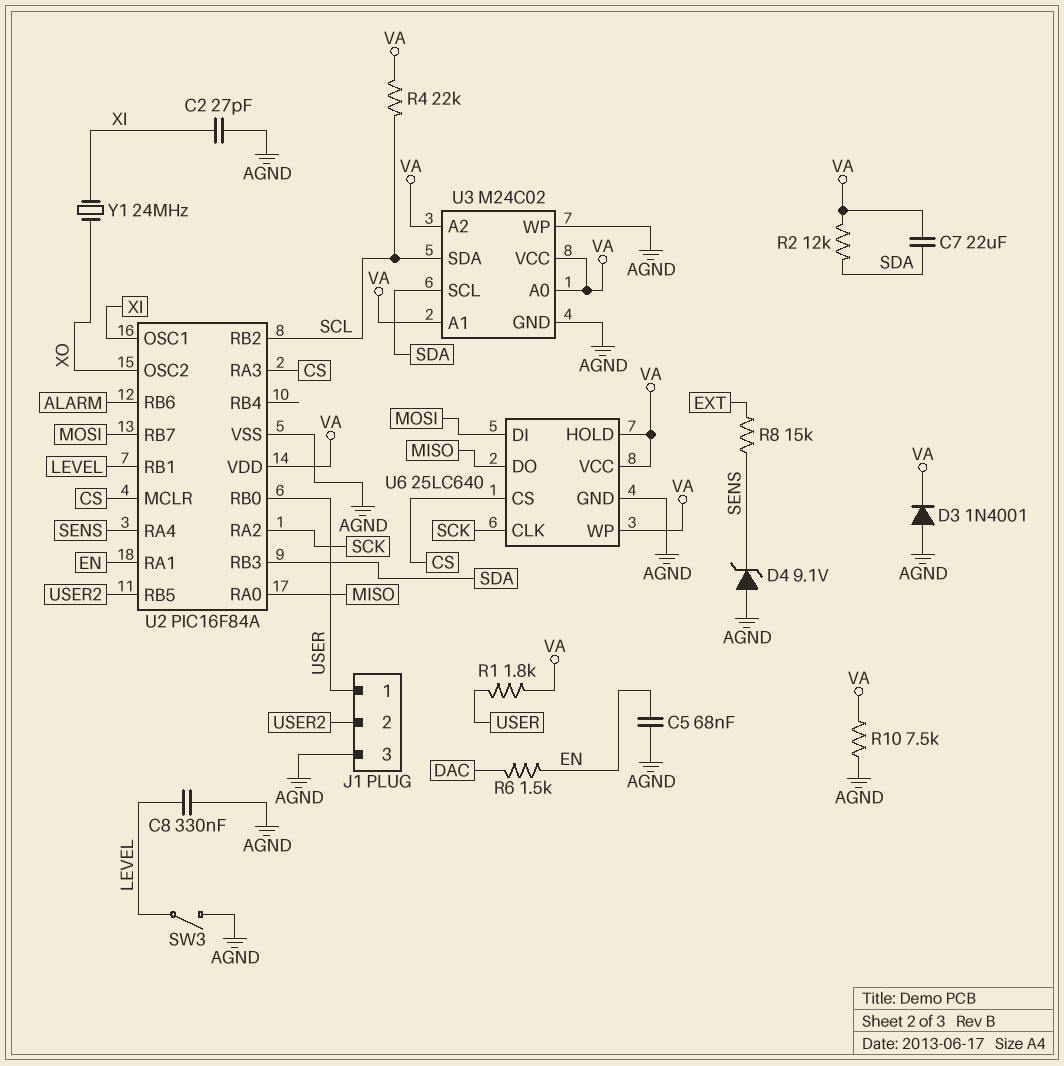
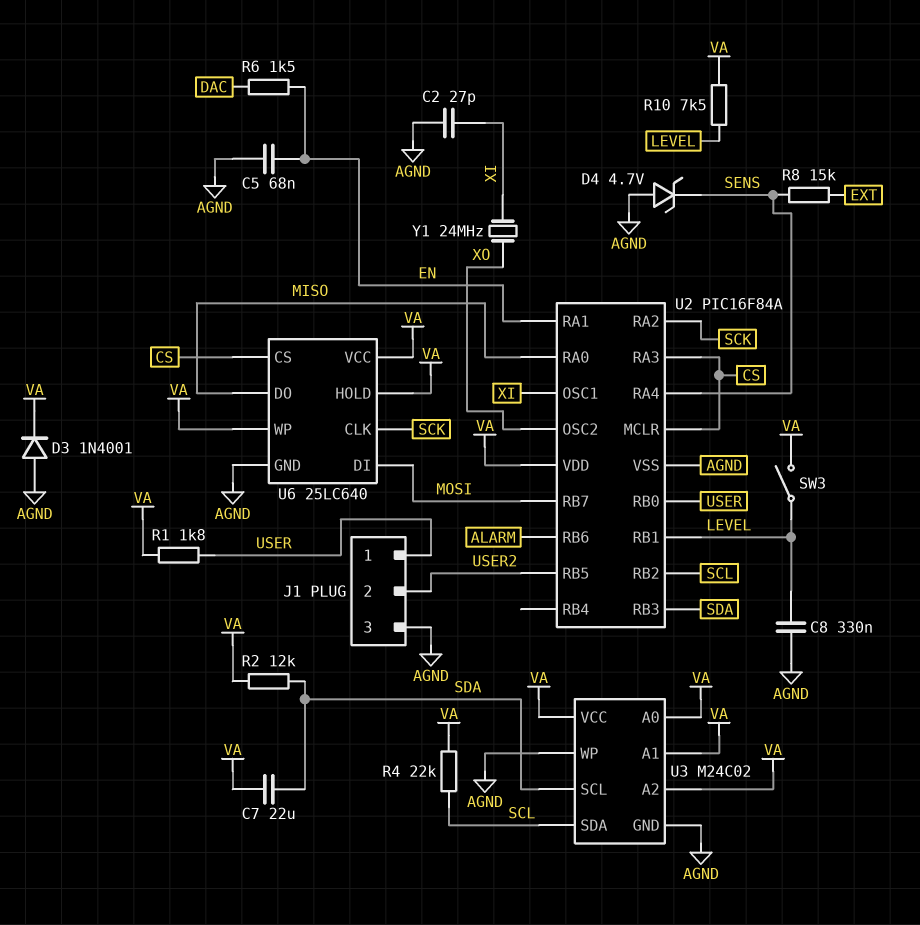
D4: zener 9.1V (A AGND, K SENS) -> zener 4.7V (A AGND, K SENS)
R10: 7.5k (AGND, VA) -> 7.5k (LEVEL, VA)
SW3: switch (AGND, LEVEL) -> switch (LEVEL, VA)

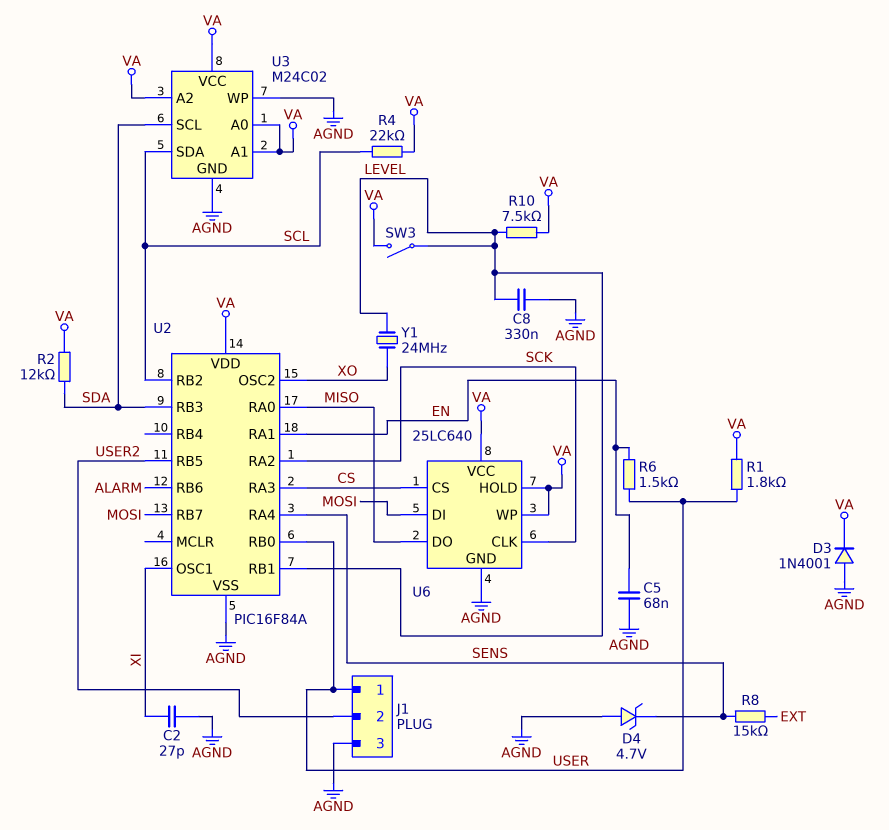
C7: 22uF (SDA, VA) -> none
R6: 1.5k (DAC, EN) -> 1.5k (EN, USER)
U2 pin MCLR: CS -> none
Y1: 24MHz (XI, XO) -> 24MHz (LEVEL, XO)

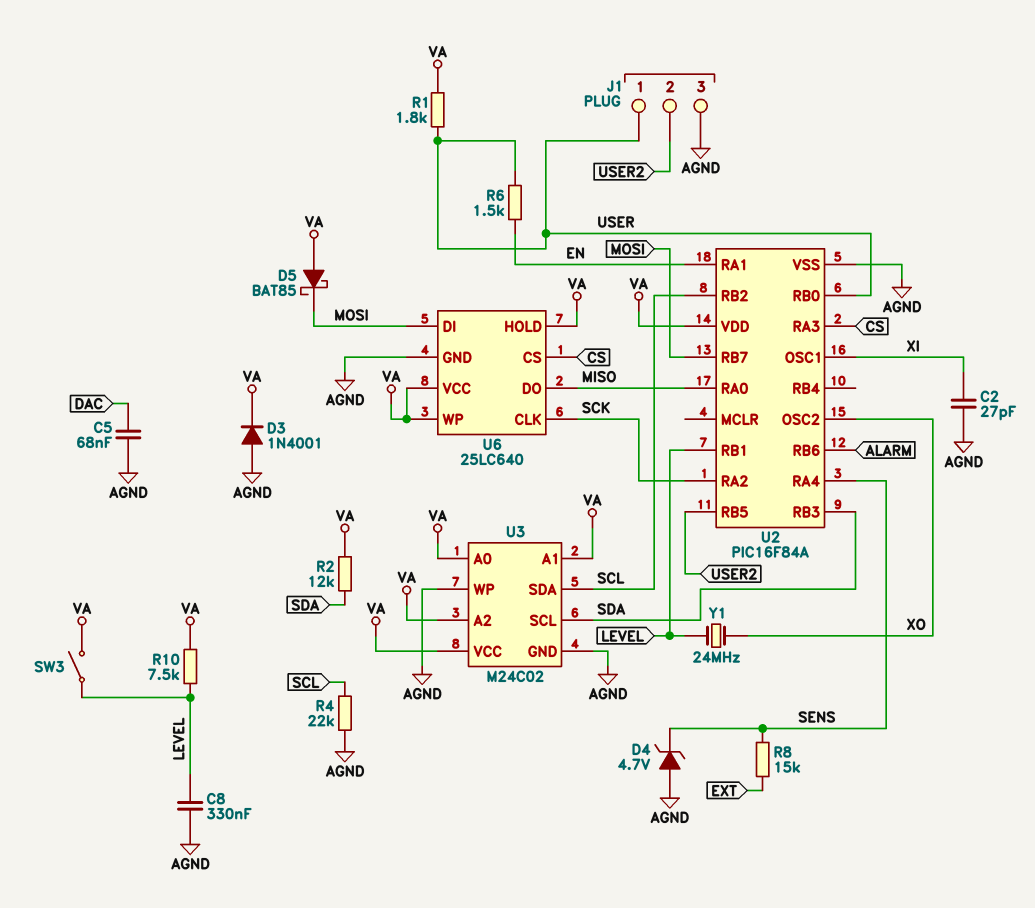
C5: 68nF (AGND, EN) -> 68nF (AGND, DAC)
D5: none -> schottky BAT85 (A VA, K MOSI)
R4: 22k (SCL, VA) -> 22k (AGND, SCL)

